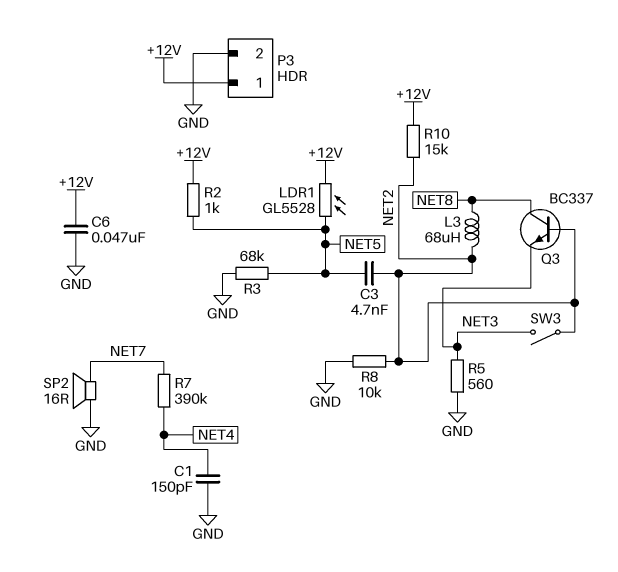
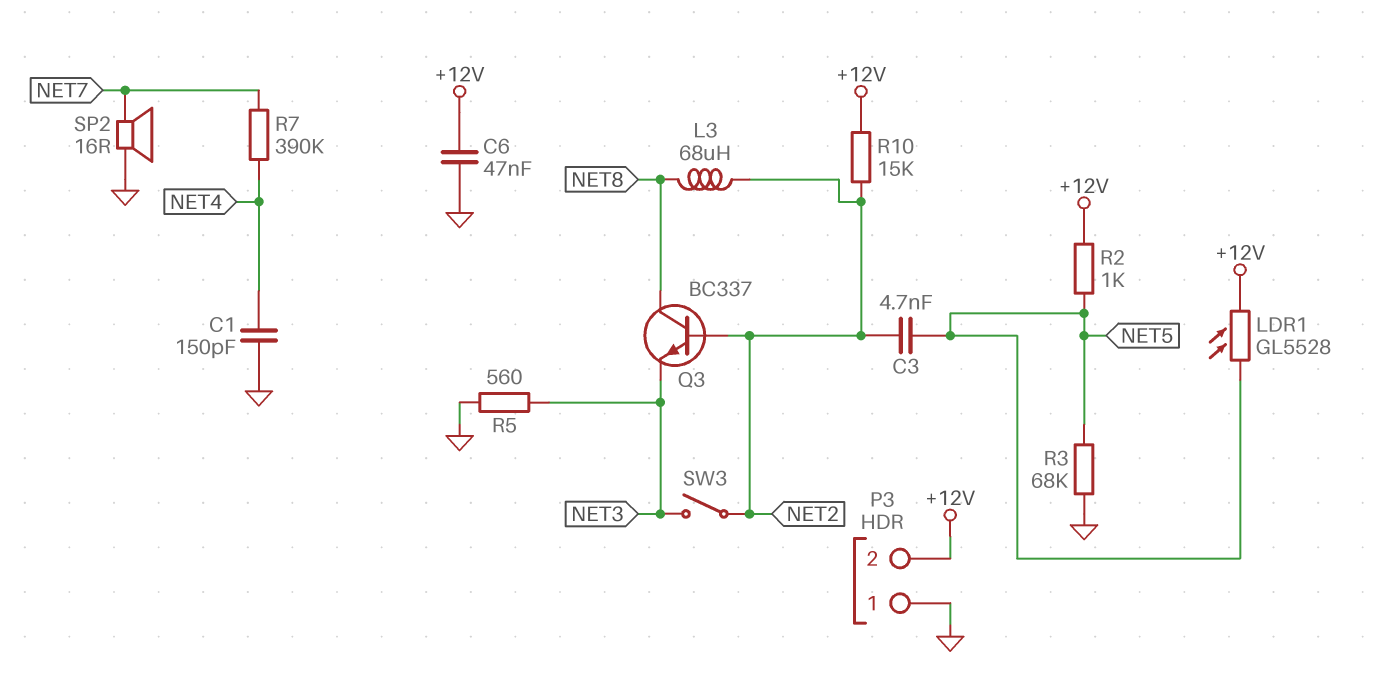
P3 pin 1: +12V -> GND
P3 pin 2: GND -> +12V
R8: 10k (GND, NET2) -> none

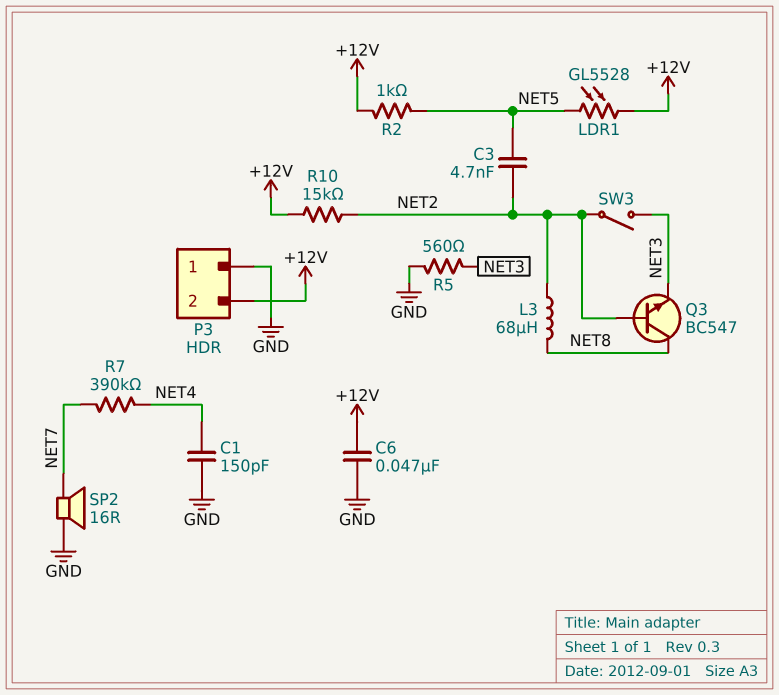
Q3: NPN BC337 (B NET2, C NET8, E NET3) -> NPN BC547 (B NET2, C NET8, E NET3)
R3: 68k (GND, NET5) -> none

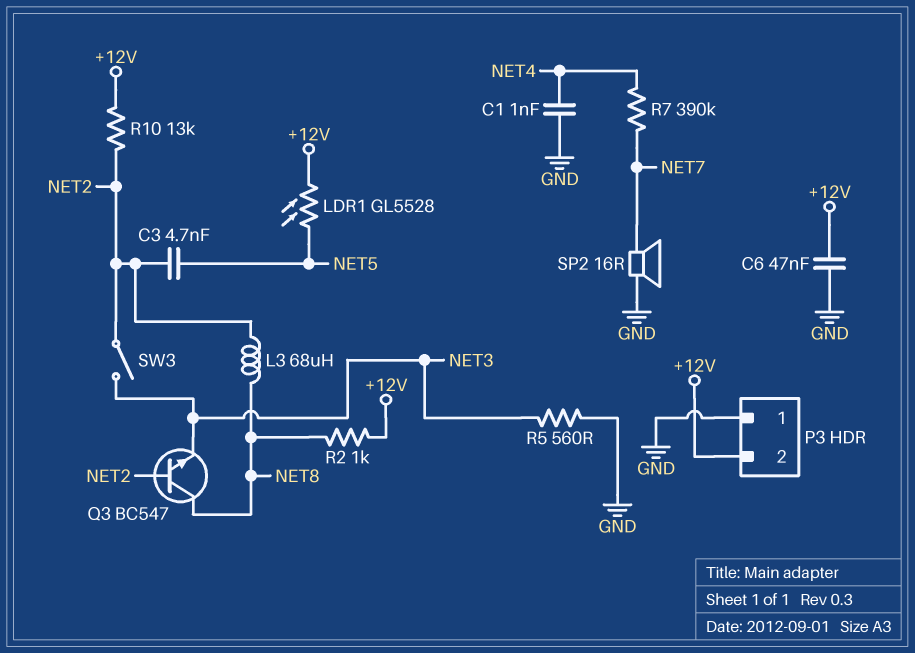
C1: 150pF (GND, NET4) -> 1nF (GND, NET4)
R2: 1k (+12V, NET5) -> 1k (+12V, NET8)
R10: 15k (+12V, NET2) -> 13k (+12V, NET2)

